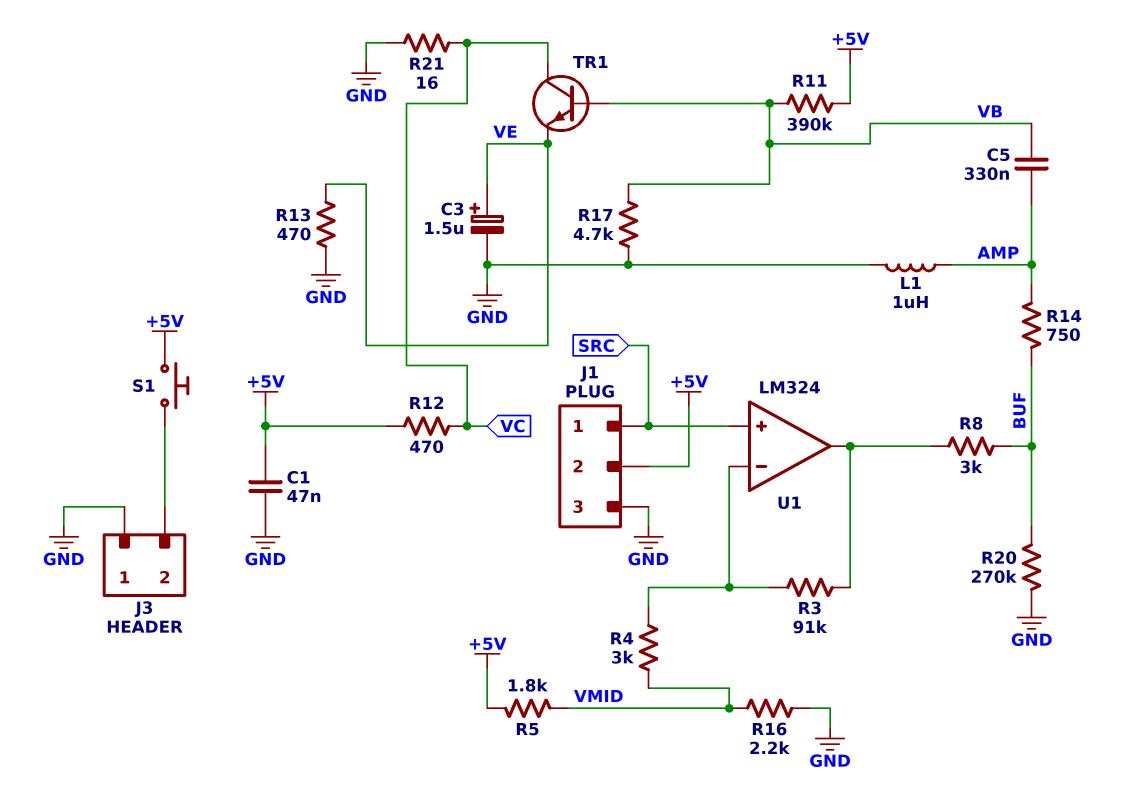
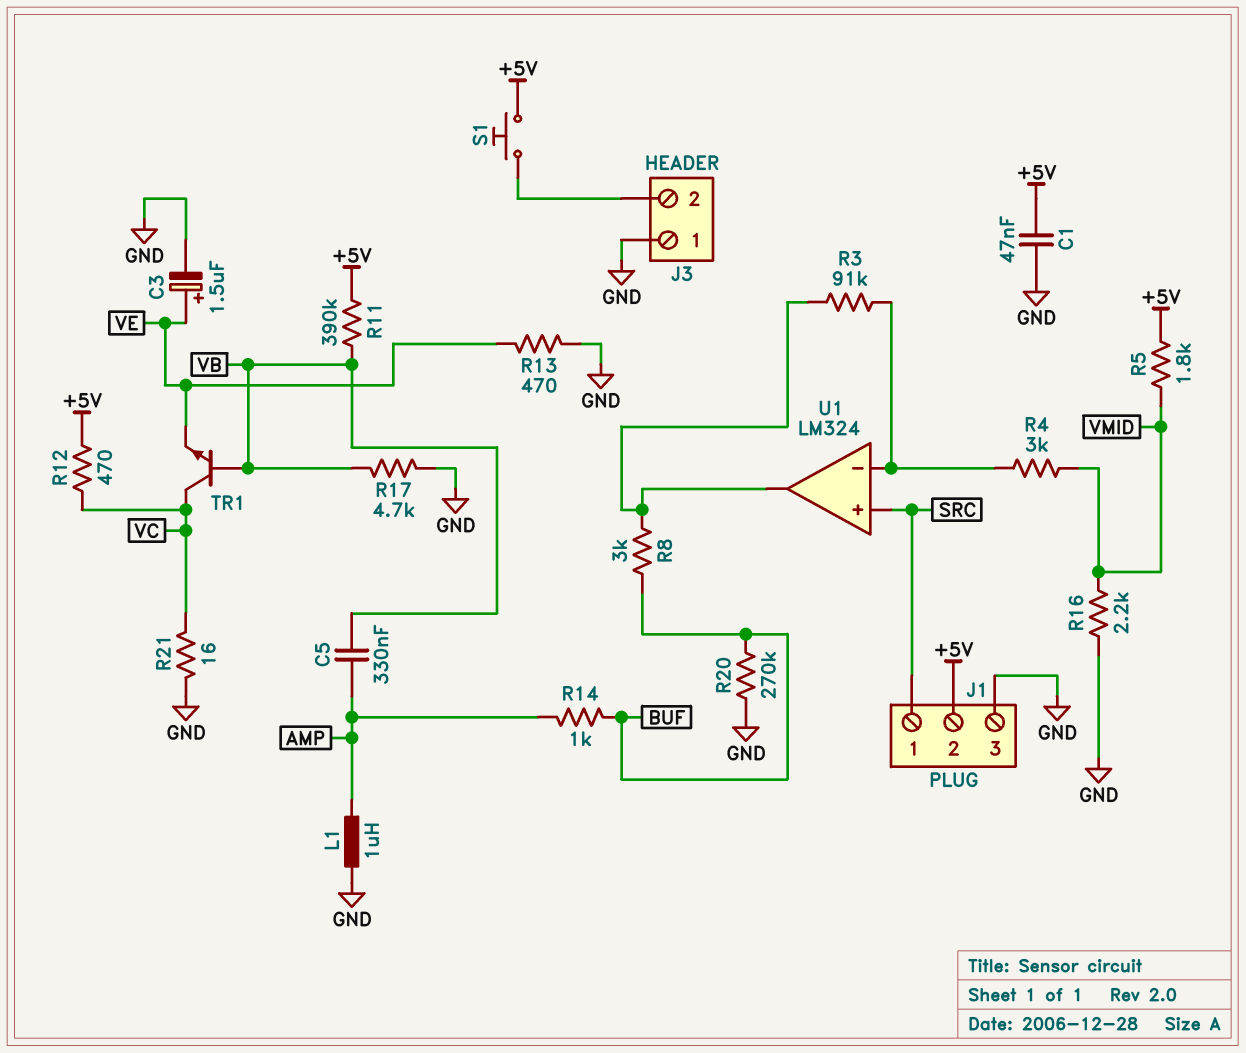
R14: 750 (AMP, BUF) -> 1k (AMP, BUF)

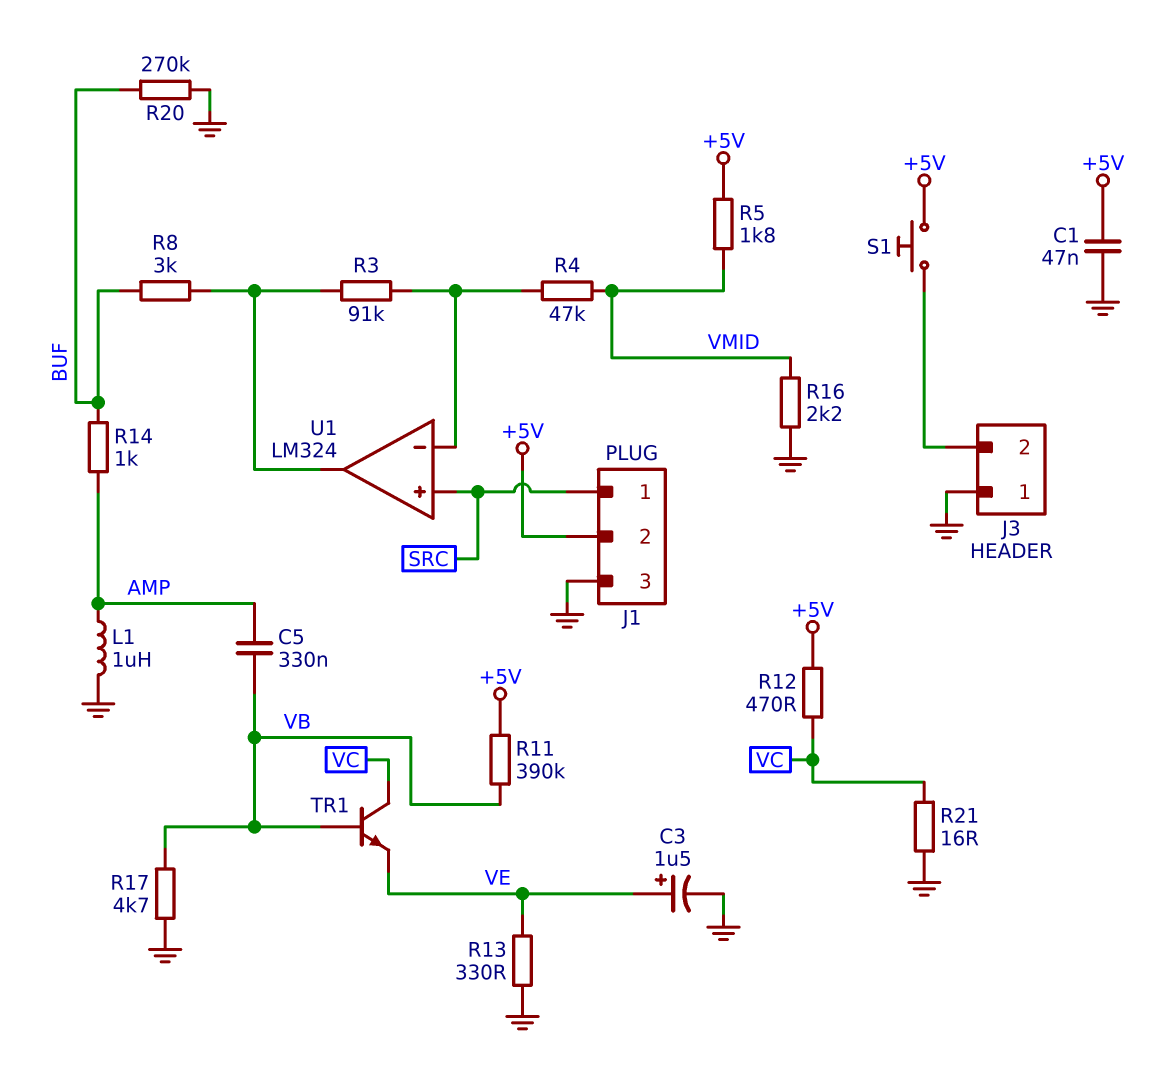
R4: 3k (U1/in-, VMID) -> 47k (U1/in-, VMID)
R13: 470 (GND, VE) -> 330 (GND, VE)

